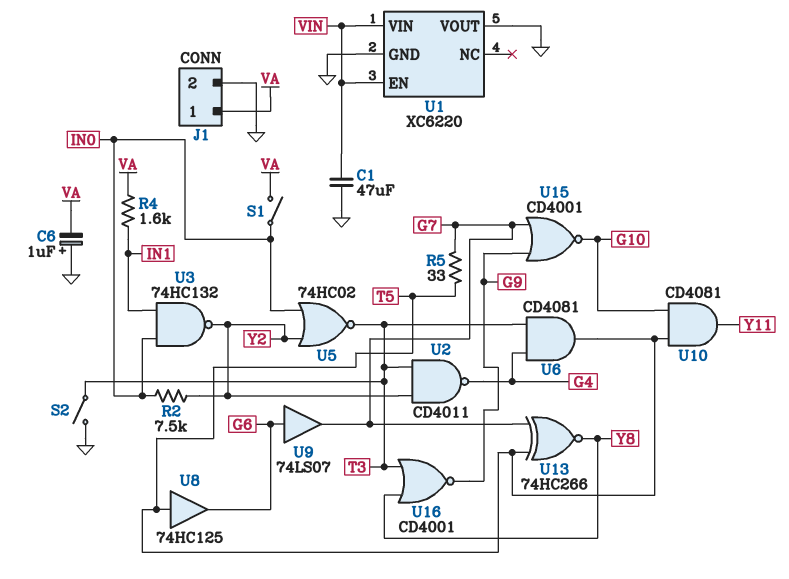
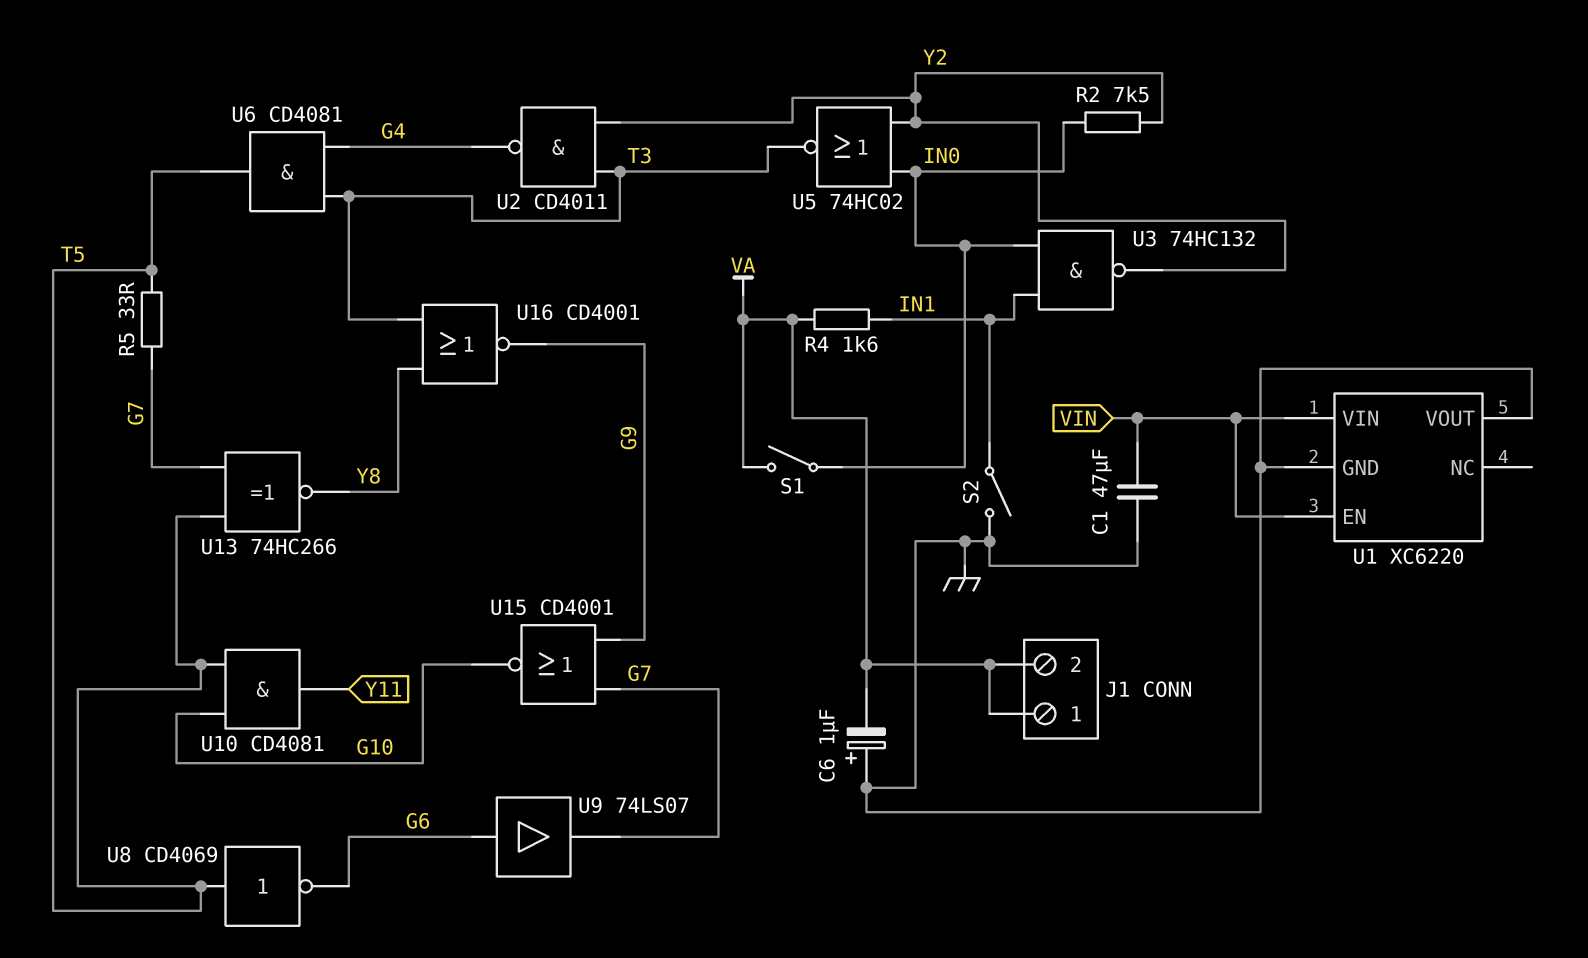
J1 pin 2: GND -> VA
S2: switch (GND, T3) -> switch (GND, IN1)
U8: buffer 74HC125 (in T5, out G6) -> NOT CD4069 (in T5, out G6)

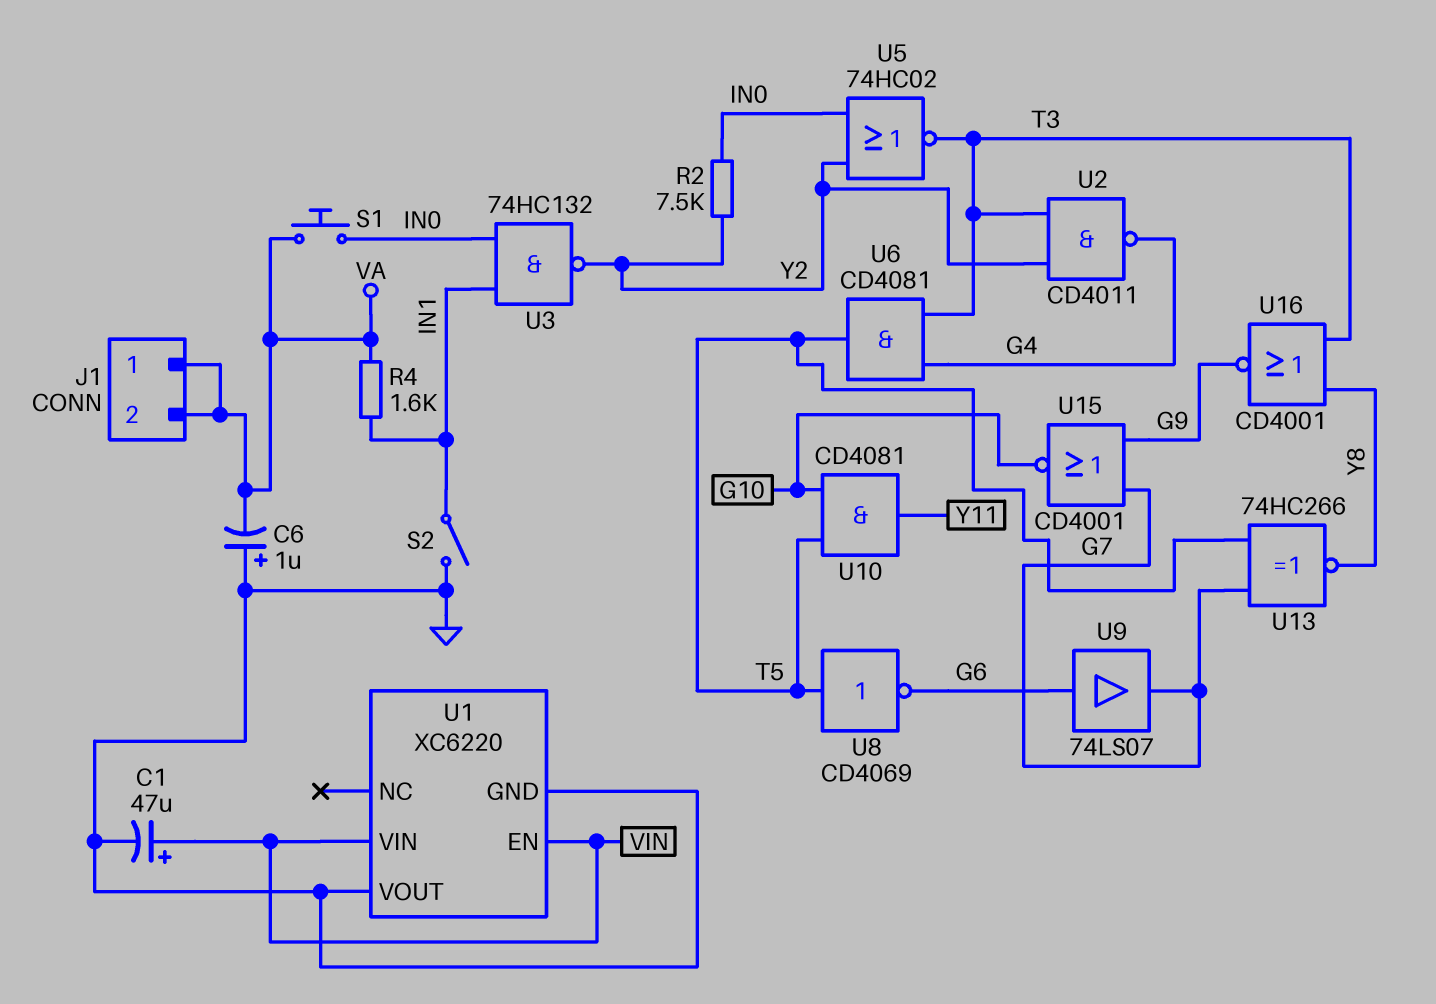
C1: 47uF (GND, VIN) -> 47uF (plus VIN, minus GND)
R5: 33 (G7, T5) -> none
S1: switch (IN0, VA) -> button (IN0, VA)

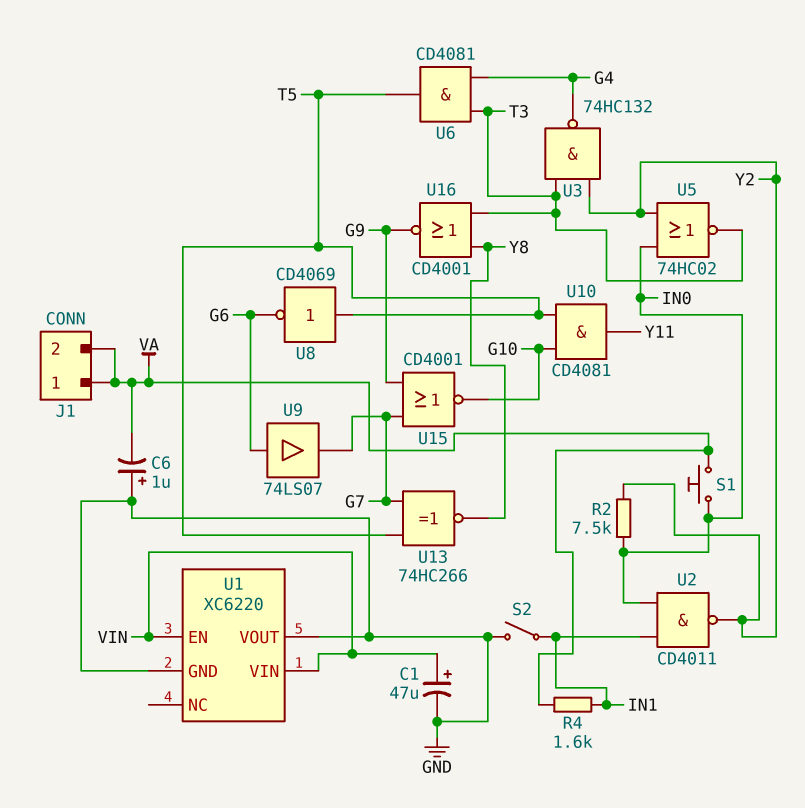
U2: NAND CD4011 (in T3, in Y2, out G4) -> NAND CD4011 (in IN0, in IN1, out Y2)
U3: NAND 74HC132 (in IN0, in IN1, out Y2) -> NAND 74HC132 (in T3, in Y2, out G4)

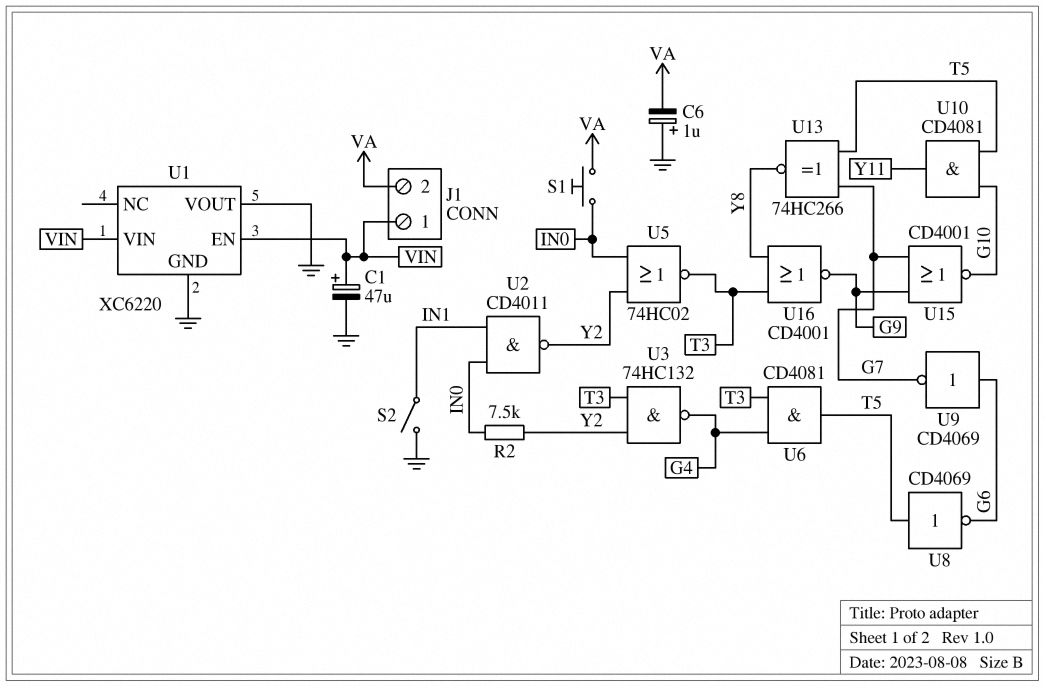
J1 pin 1: VA -> VIN
R4: 1.6k (IN1, VA) -> none
U9: buffer 74LS07 (in G6, out G7) -> NOT CD4069 (in G6, out G7)

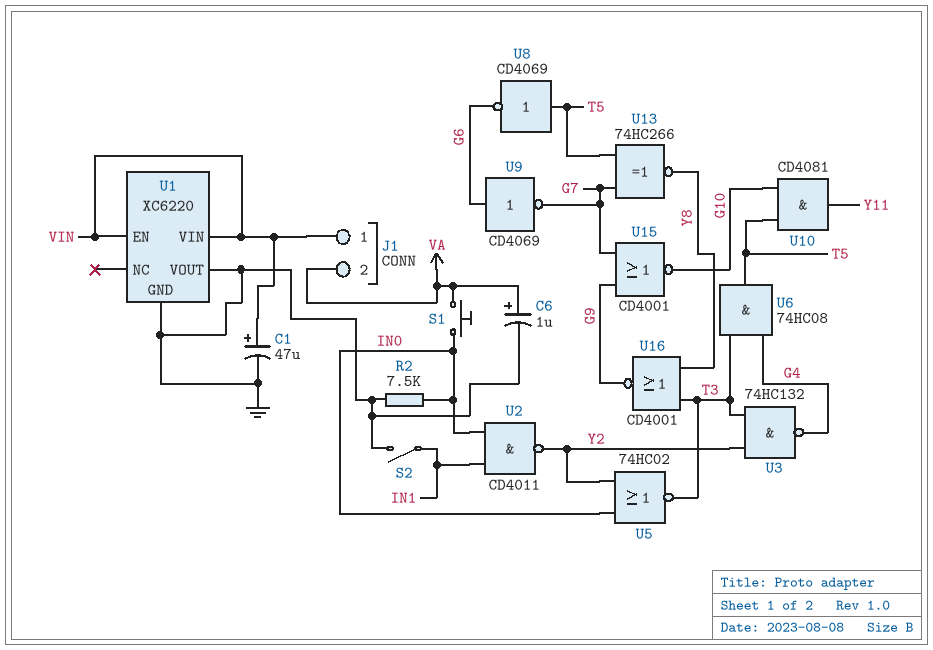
C6: 1uF (plus GND, minus VA) -> 1uF (plus VA, minus GND)
R2: 7.5k (IN0, Y2) -> 7.5k (GND, IN0)
U6: AND CD4081 (in G4, in T3, out T5) -> AND 74HC08 (in G4, in T3, out T5)

